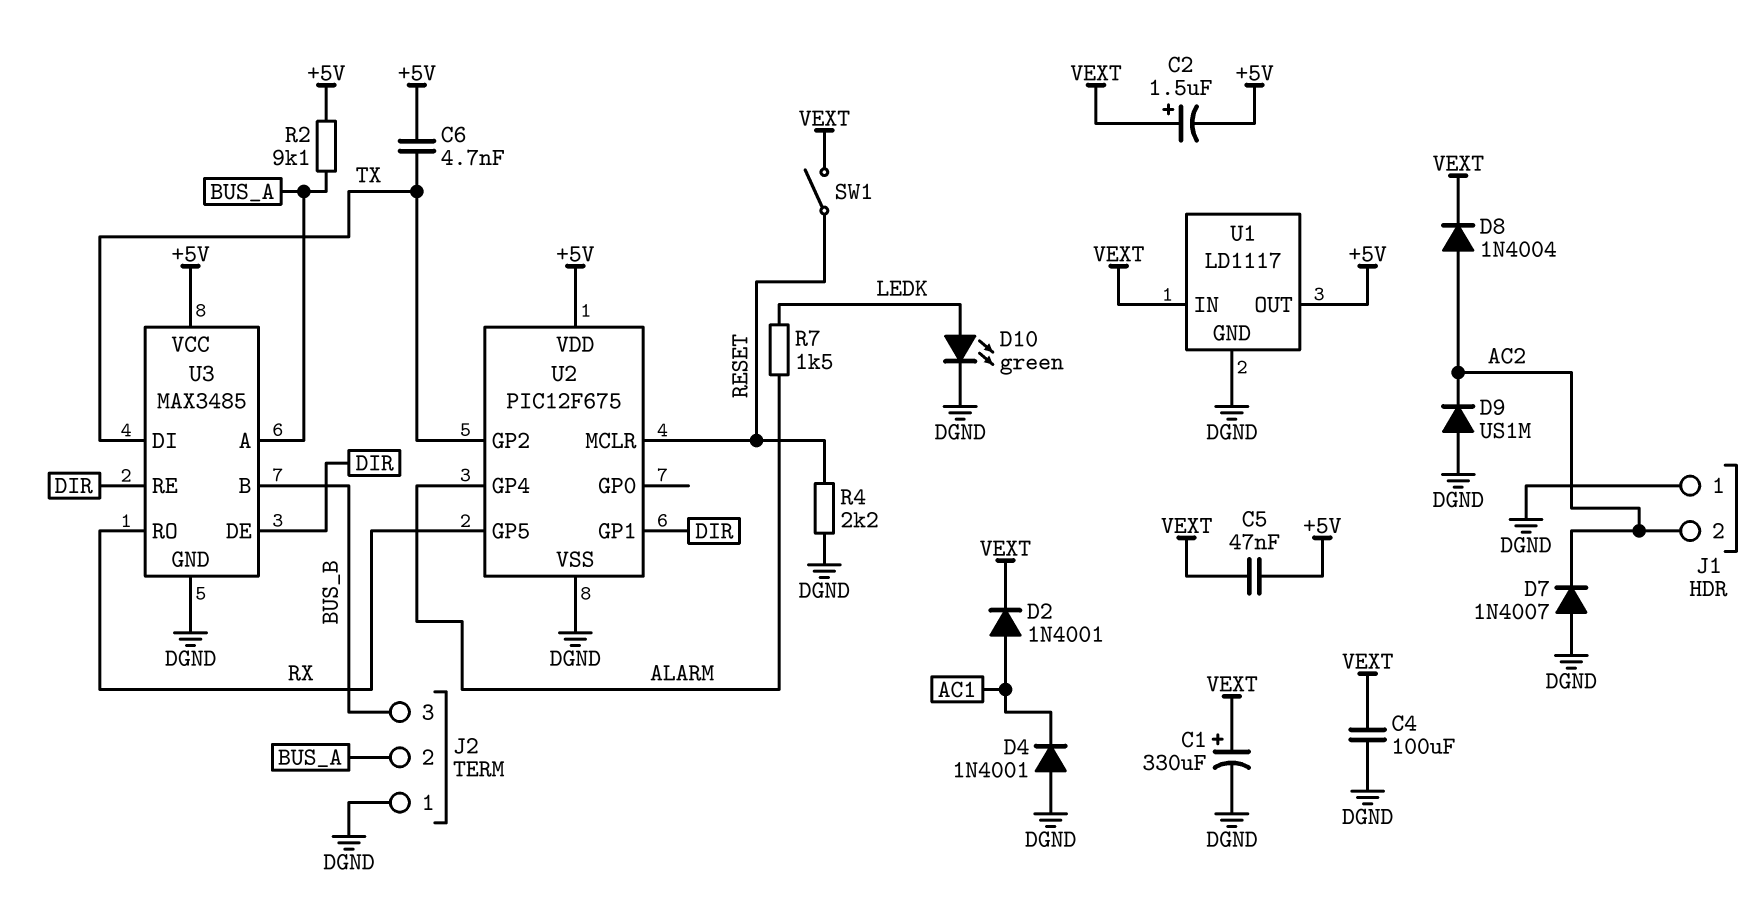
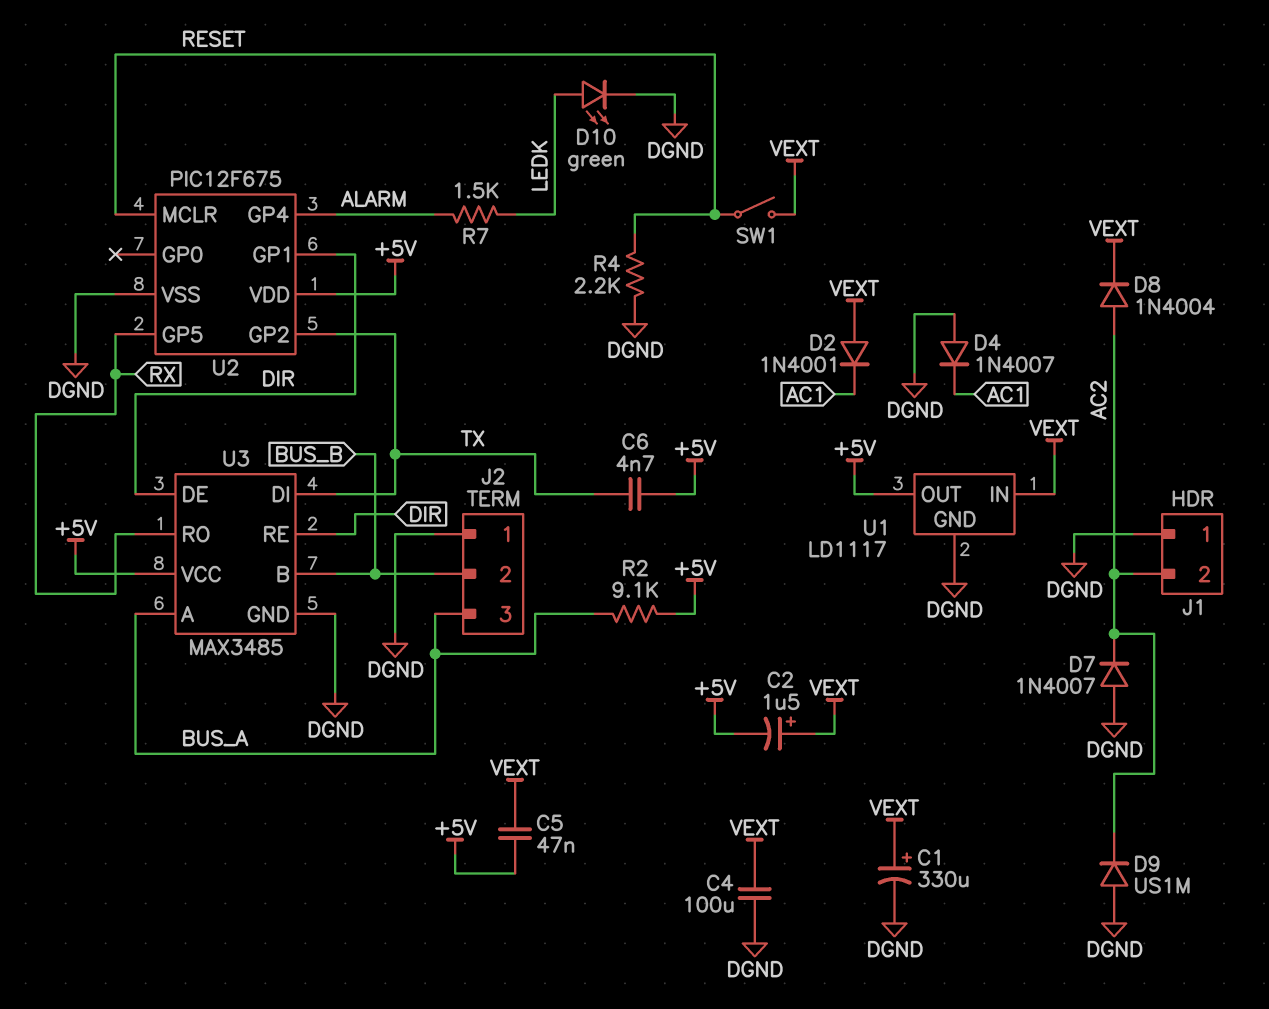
D2: diode 1N4001 (A AC1, K VEXT) -> diode 1N4001 (A VEXT, K AC1)
D4: diode 1N4001 (A DGND, K AC1) -> diode 1N4007 (A DGND, K AC1)
J2 pin 2: BUS_A -> BUS_B
J2 pin 3: BUS_B -> BUS_A

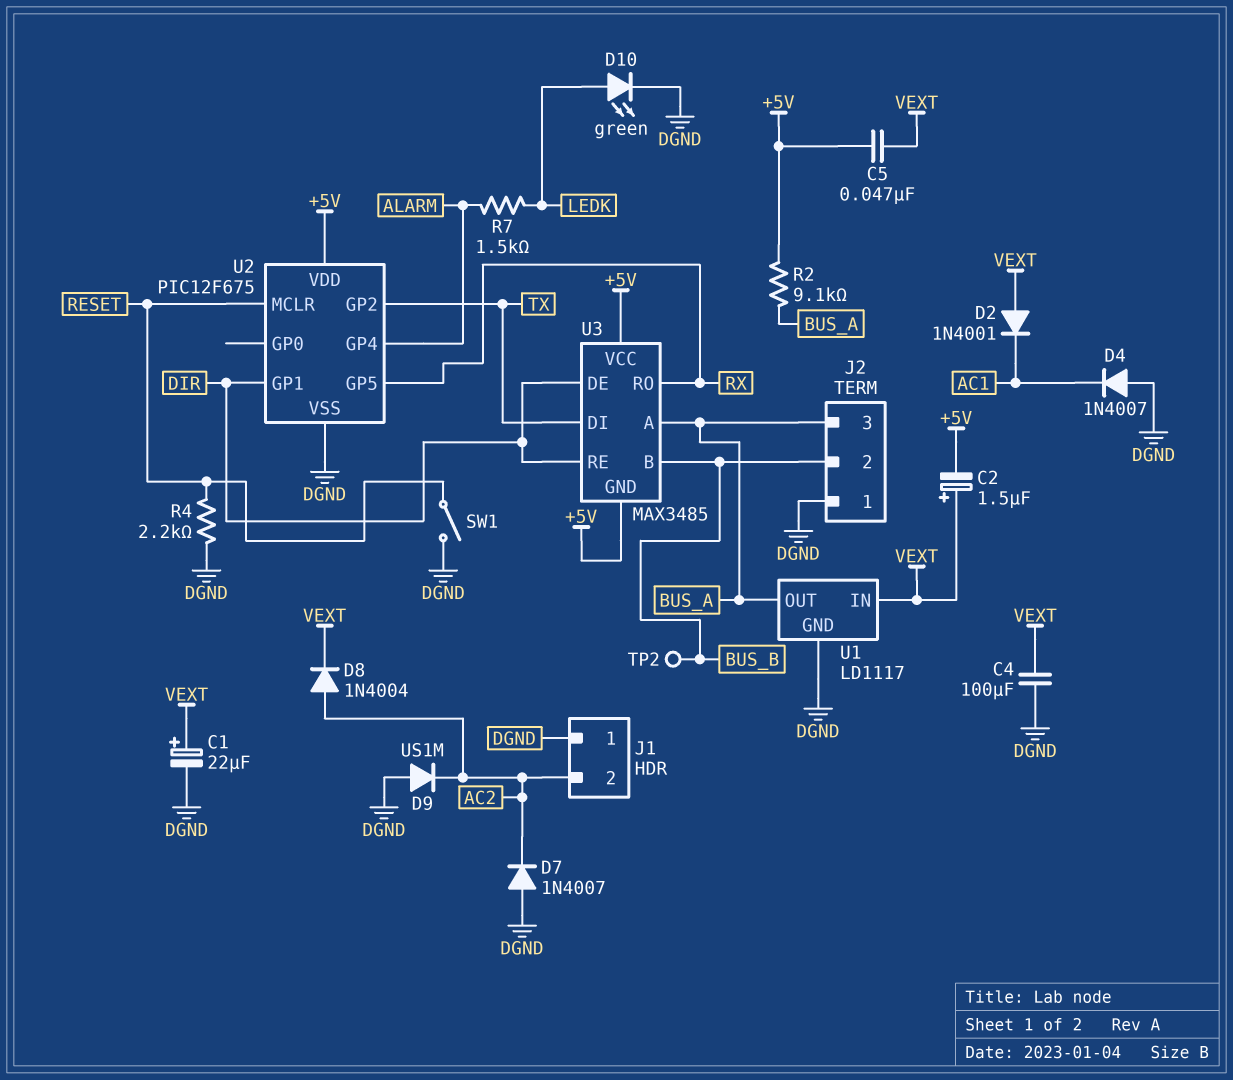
C1: 330uF (plus VEXT, minus DGND) -> 22uF (plus VEXT, minus DGND)
C6: 4.7nF (+5V, TX) -> none
SW1: switch (RESET, VEXT) -> switch (DGND, RESET)
TP2: none -> test point (BUS_B)
U1 pin OUT: +5V -> BUS_A
U3 pin GND: DGND -> +5V

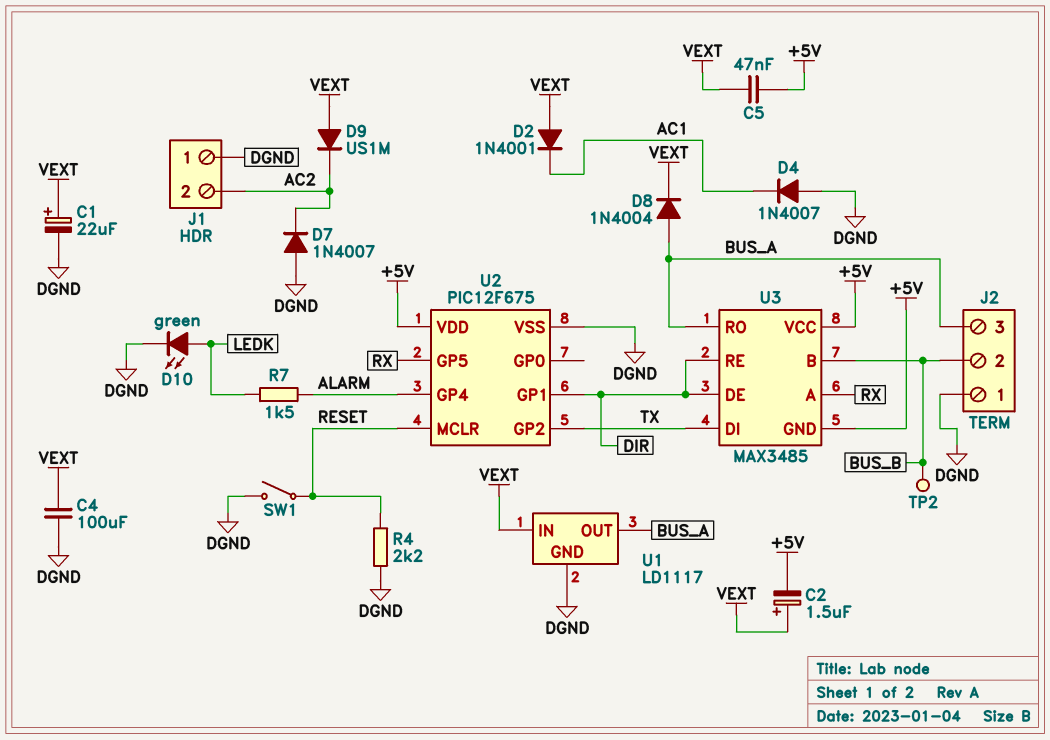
D8: diode 1N4004 (A AC2, K VEXT) -> diode 1N4004 (A BUS_A, K VEXT)
D9: diode US1M (A DGND, K AC2) -> diode US1M (A VEXT, K AC2)
R2: 9.1k (+5V, BUS_A) -> none
U3 pin A: BUS_A -> RX
U3 pin RO: RX -> BUS_A

